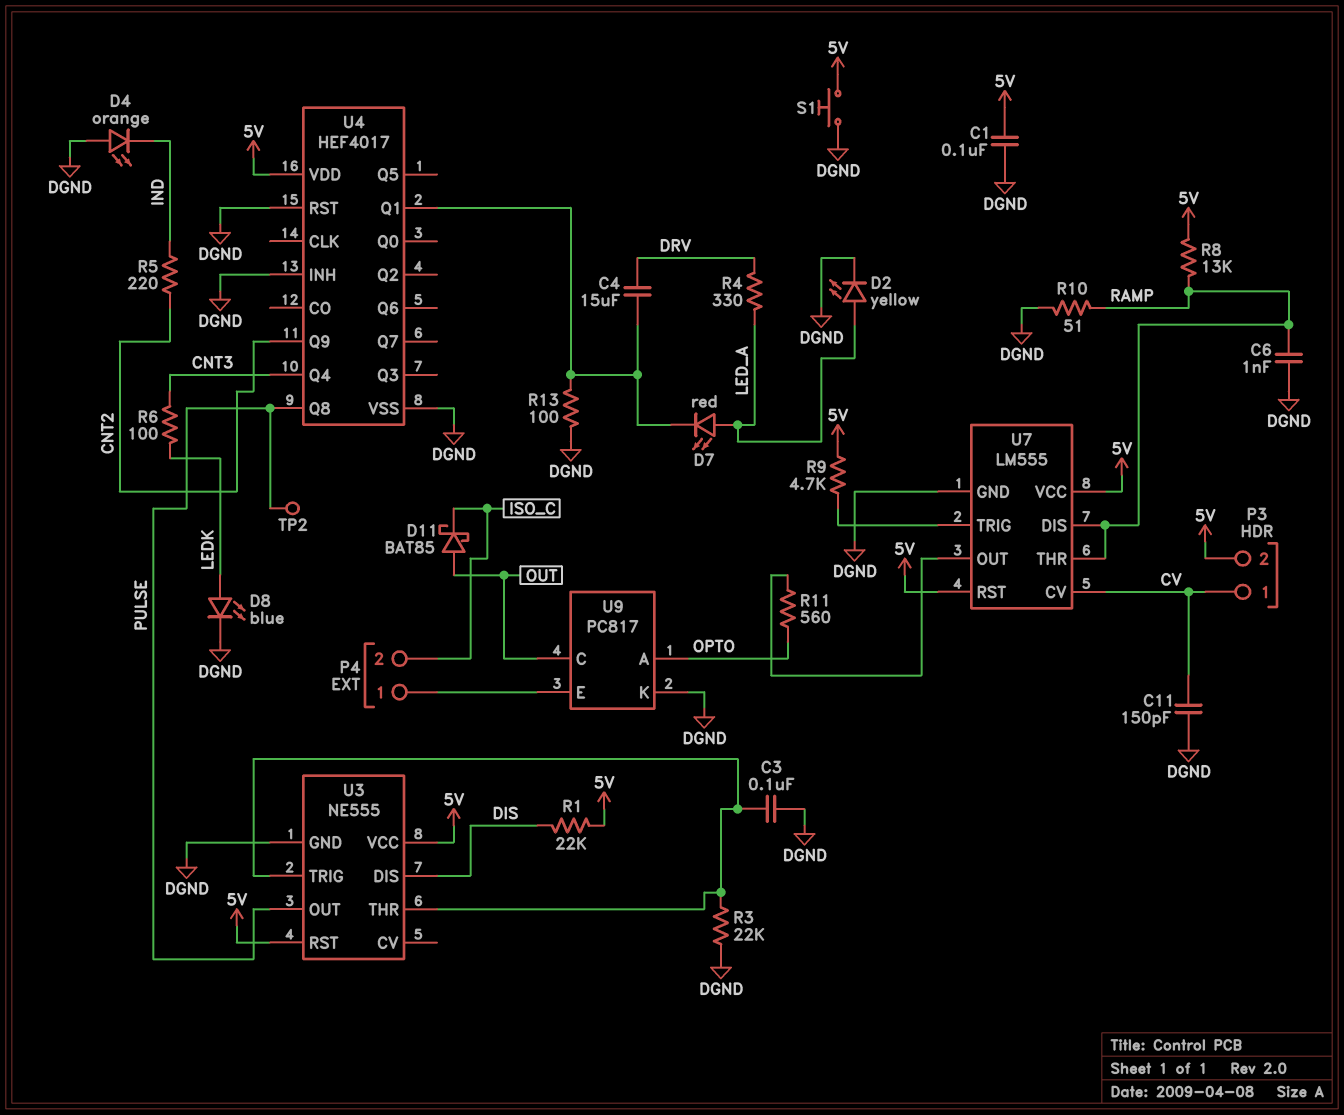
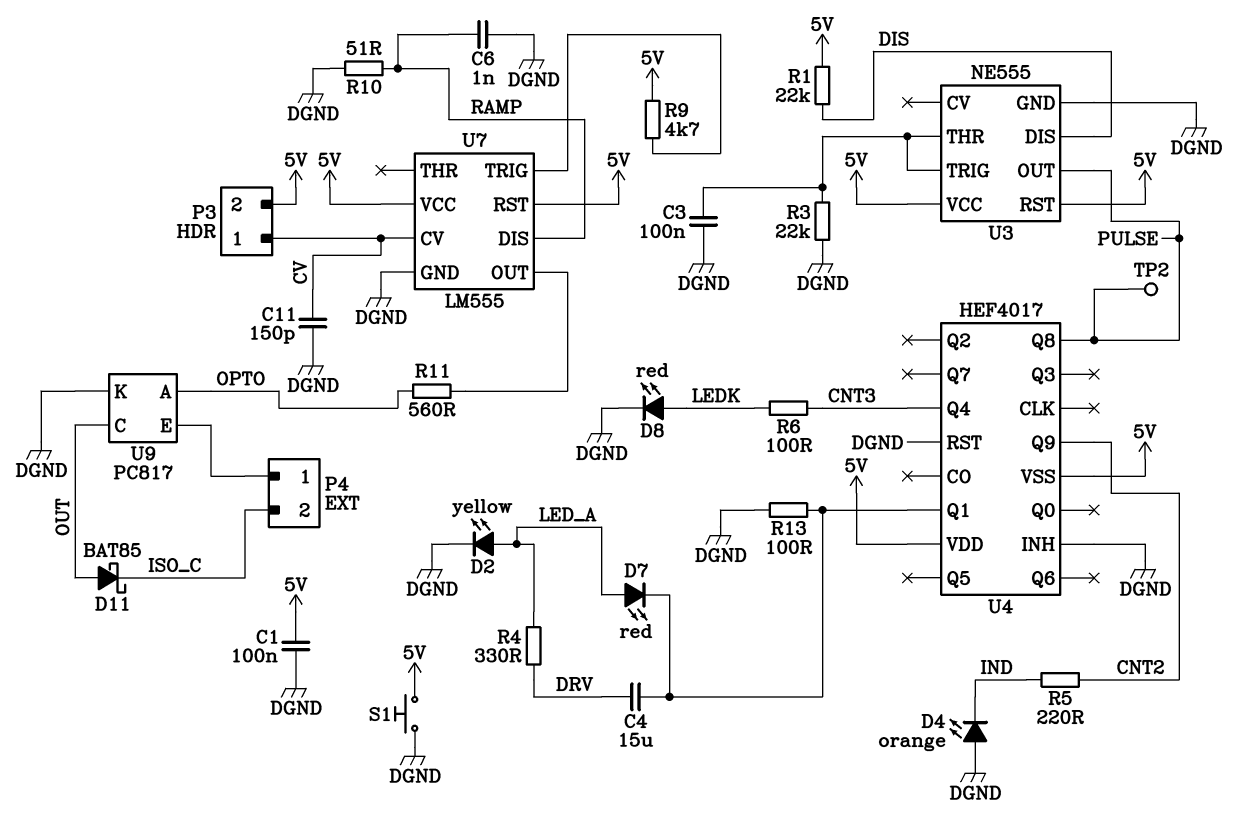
D8: LED blue (A LEDK, K DGND) -> LED red (A LEDK, K DGND)
R8: 13k (5V, RAMP) -> none
U4 pin VSS: DGND -> 5V
U7 pin THR: RAMP -> none

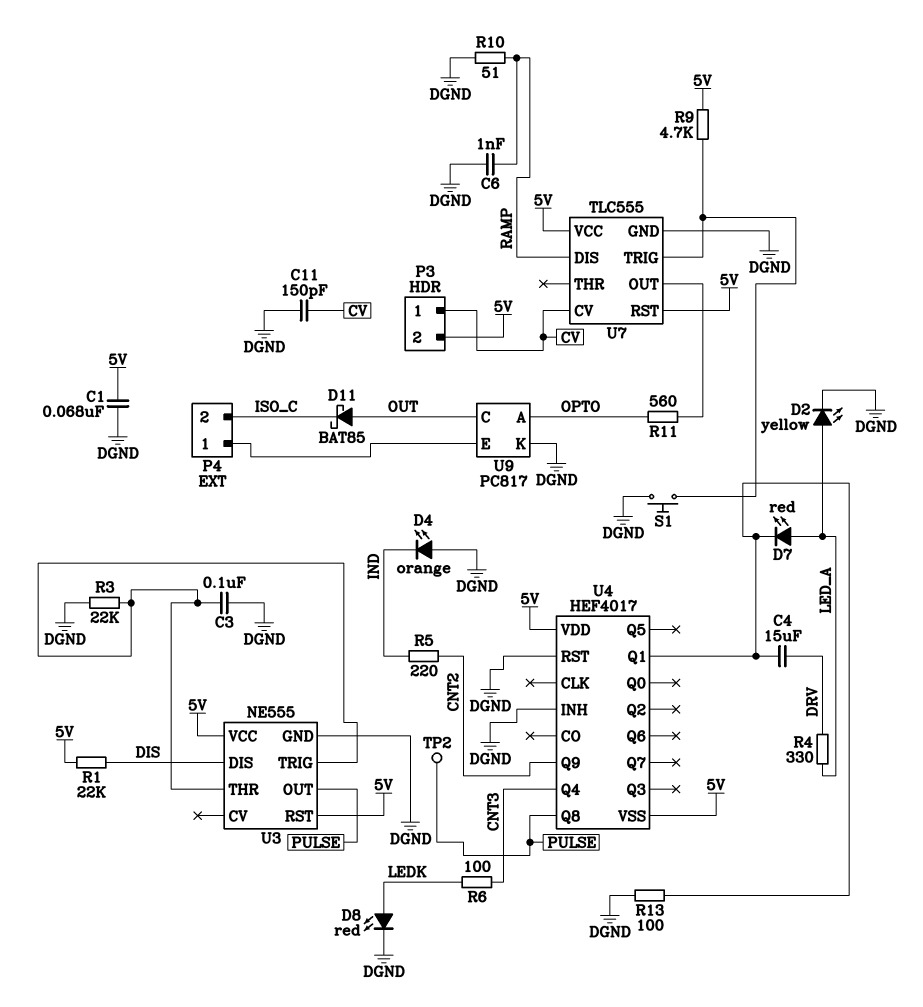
C1: 100nF (5V, DGND) -> 68nF (5V, DGND)
S1: button (5V, DGND) -> button (DGND, U7/TRIG)
U7: LM555 -> TLC555

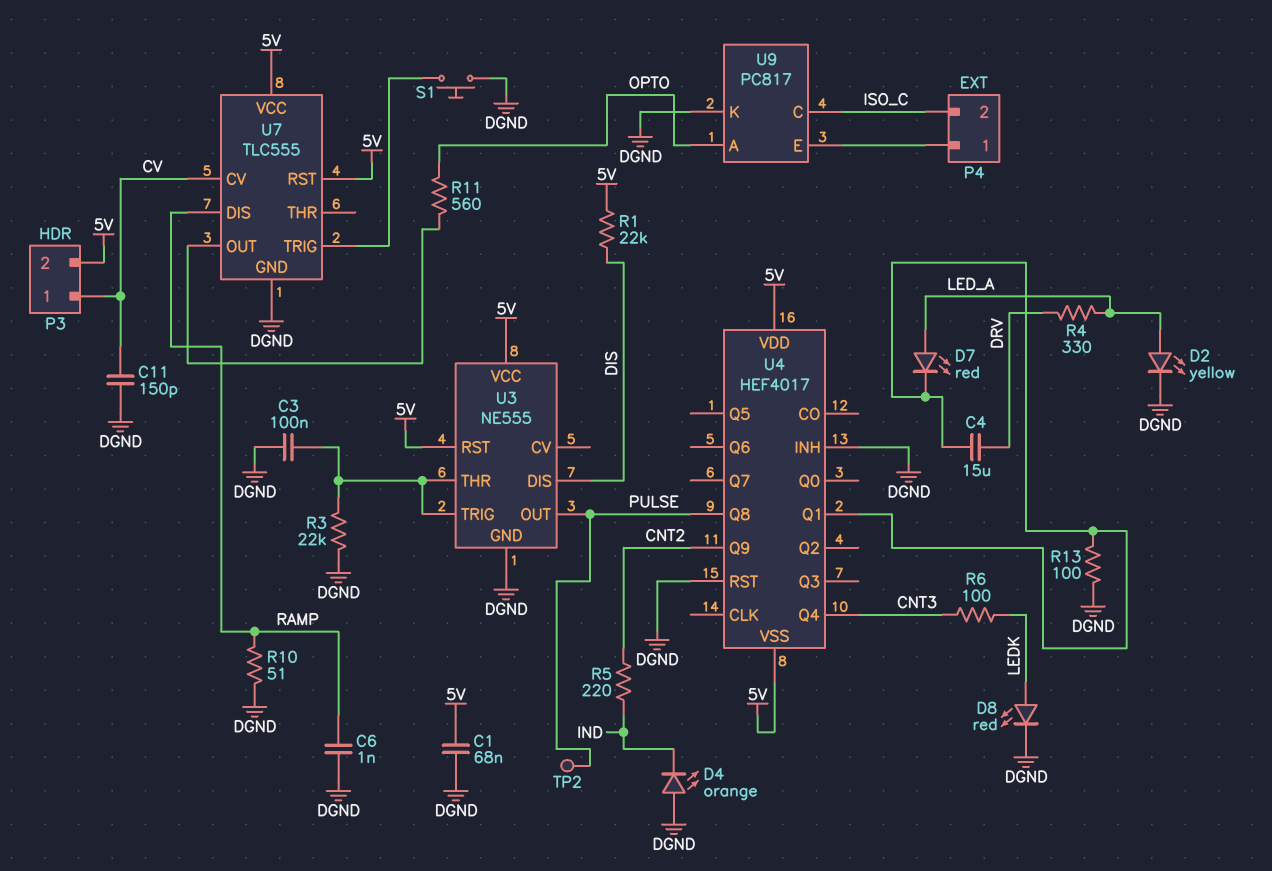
D11: schottky BAT85 (A OUT, K ISO_C) -> none
R9: 4.7k (5V, U7/TRIG) -> none
U9 pin C: OUT -> ISO_C

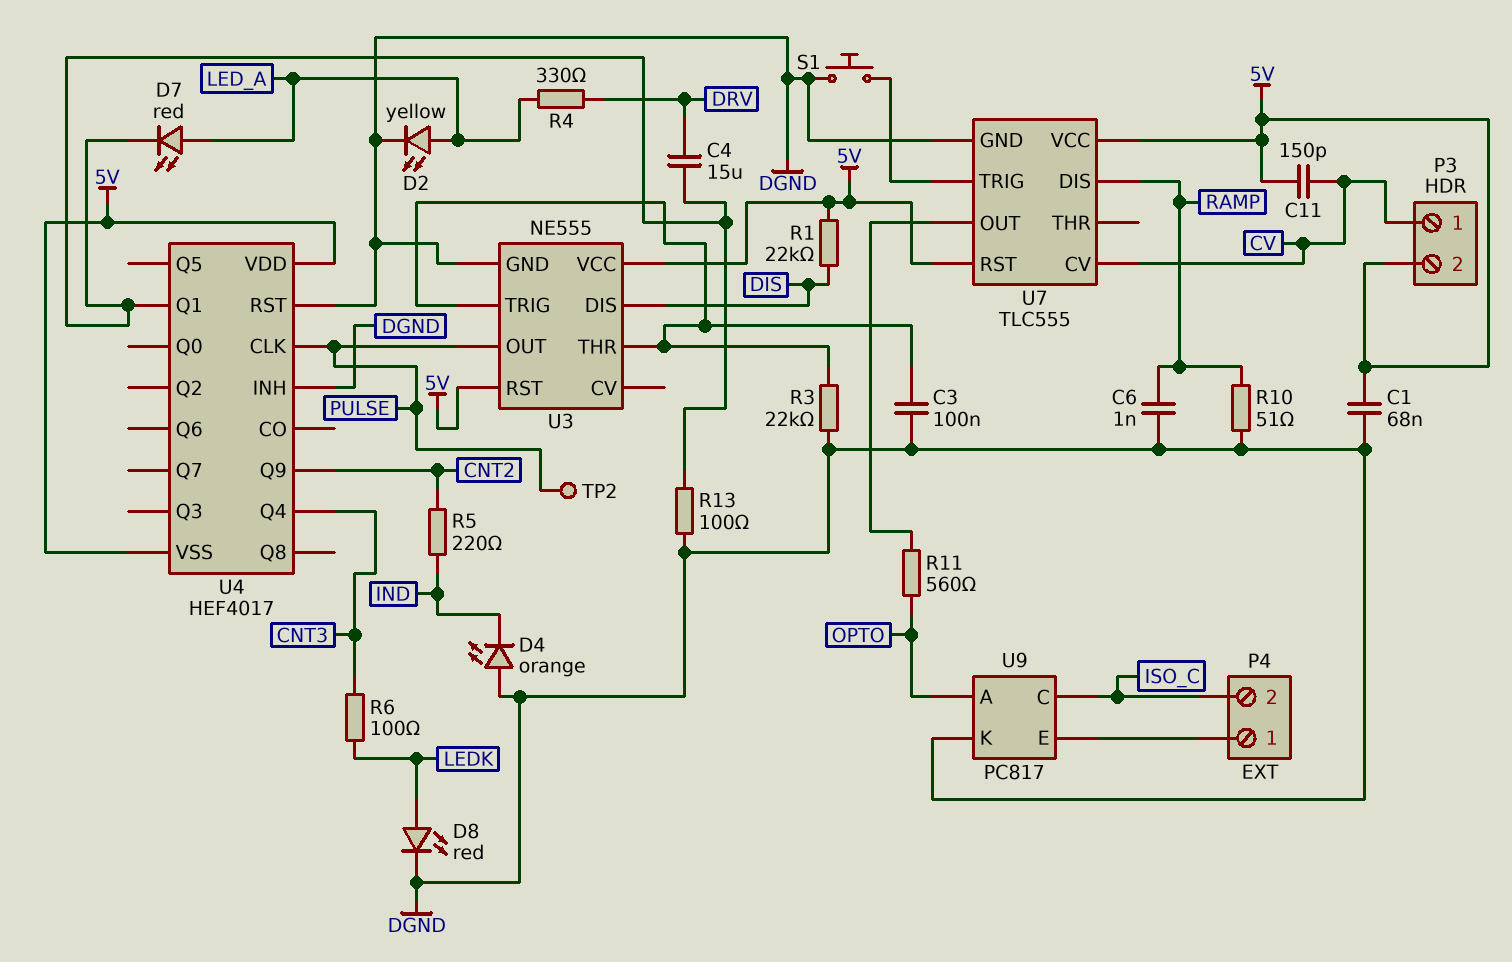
C11: 150pF (CV, DGND) -> 150pF (5V, CV)
U4 pin CLK: none -> PULSE
U4 pin Q8: PULSE -> none

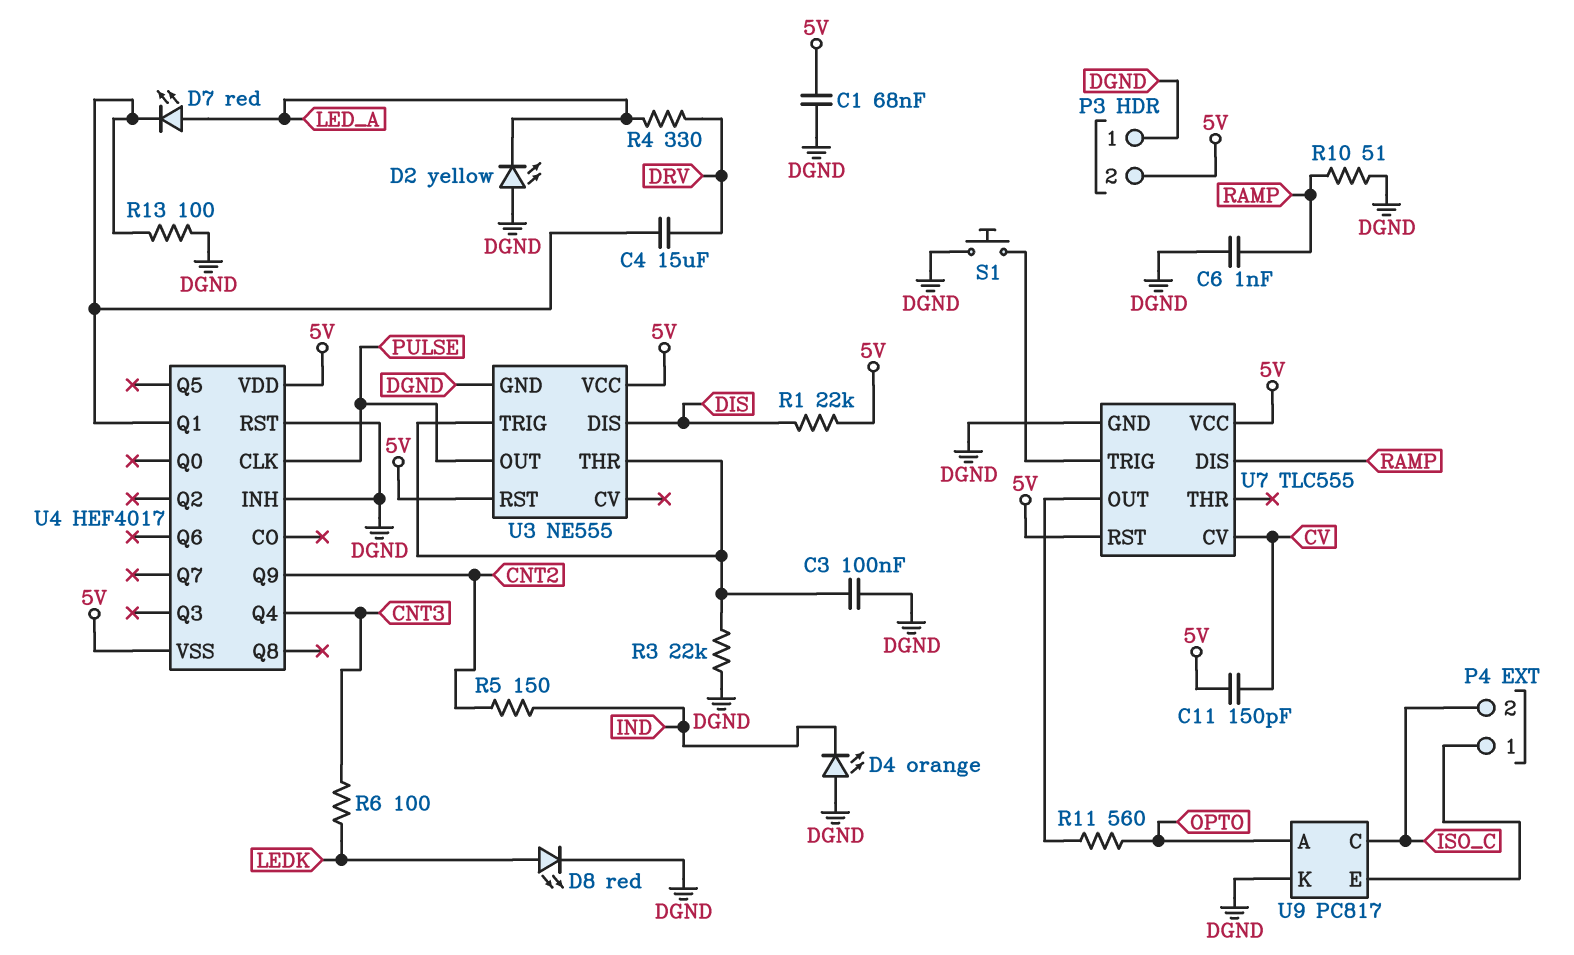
D2: LED yellow (A LED_A, K DGND) -> LED yellow (A DGND, K LED_A)
P3 pin 1: CV -> DGND
R5: 220 (CNT2, IND) -> 150 (CNT2, IND)
TP2: test point (PULSE) -> none

